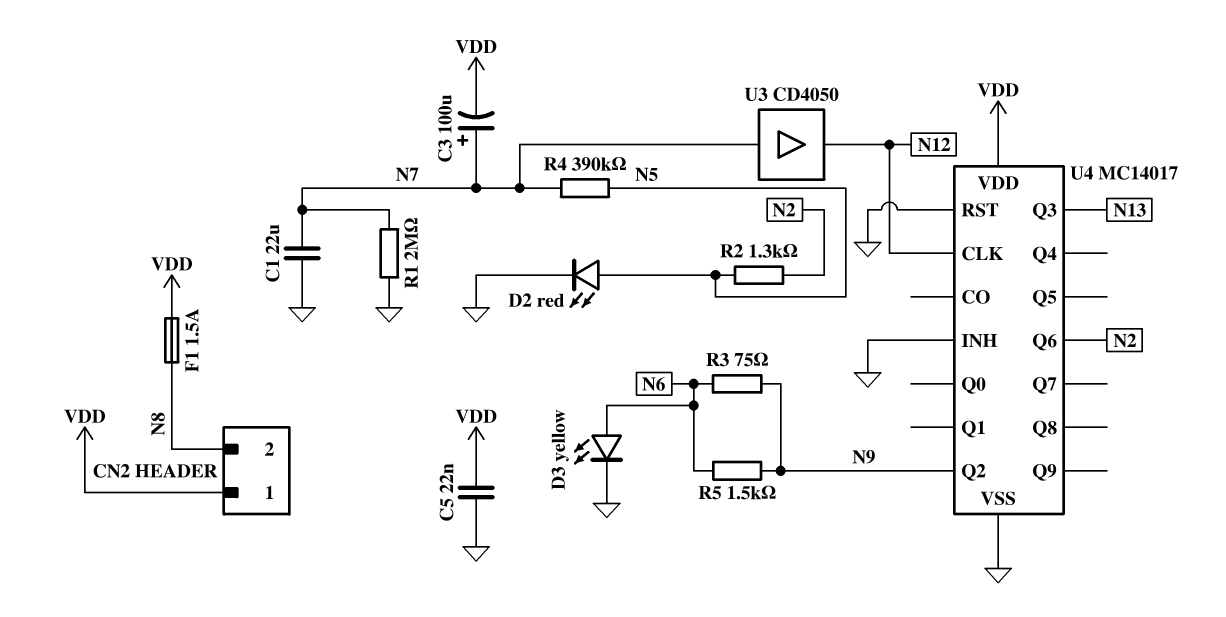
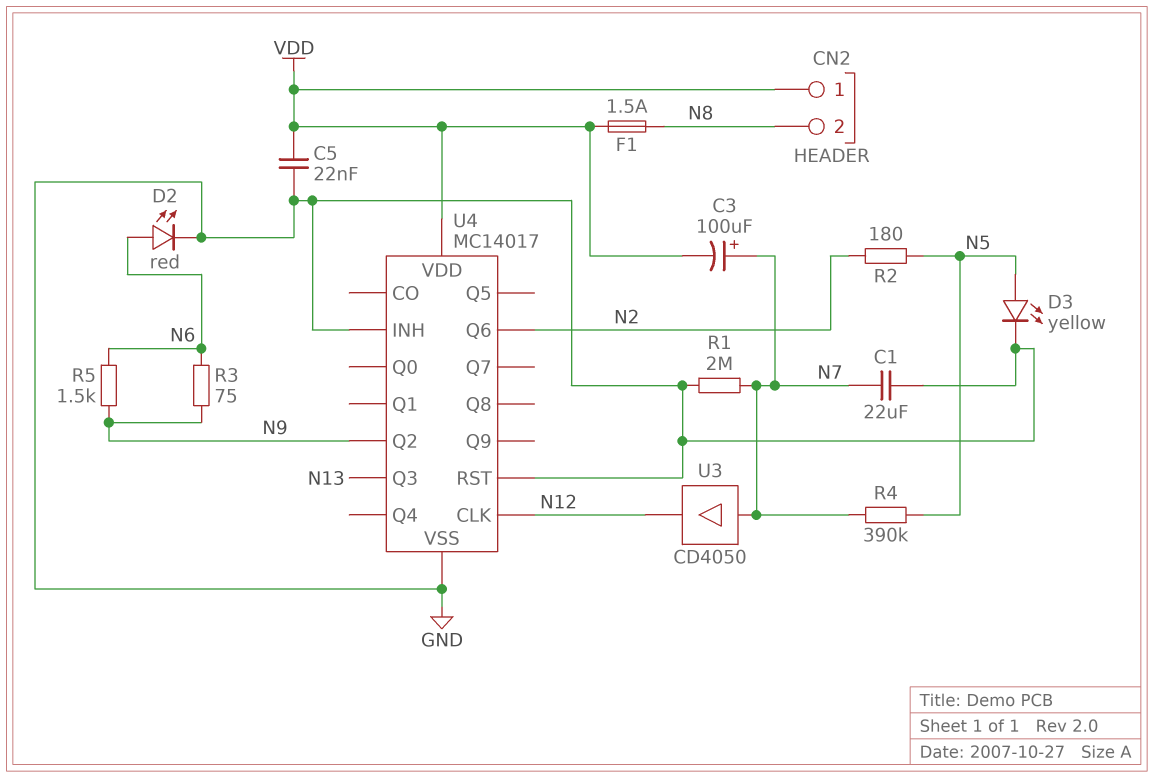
D2: LED red (A N5, K GND) -> LED red (A N6, K GND)
D3: LED yellow (A N6, K GND) -> LED yellow (A N5, K GND)
R2: 1.3k (N2, N5) -> 180 (N2, N5)

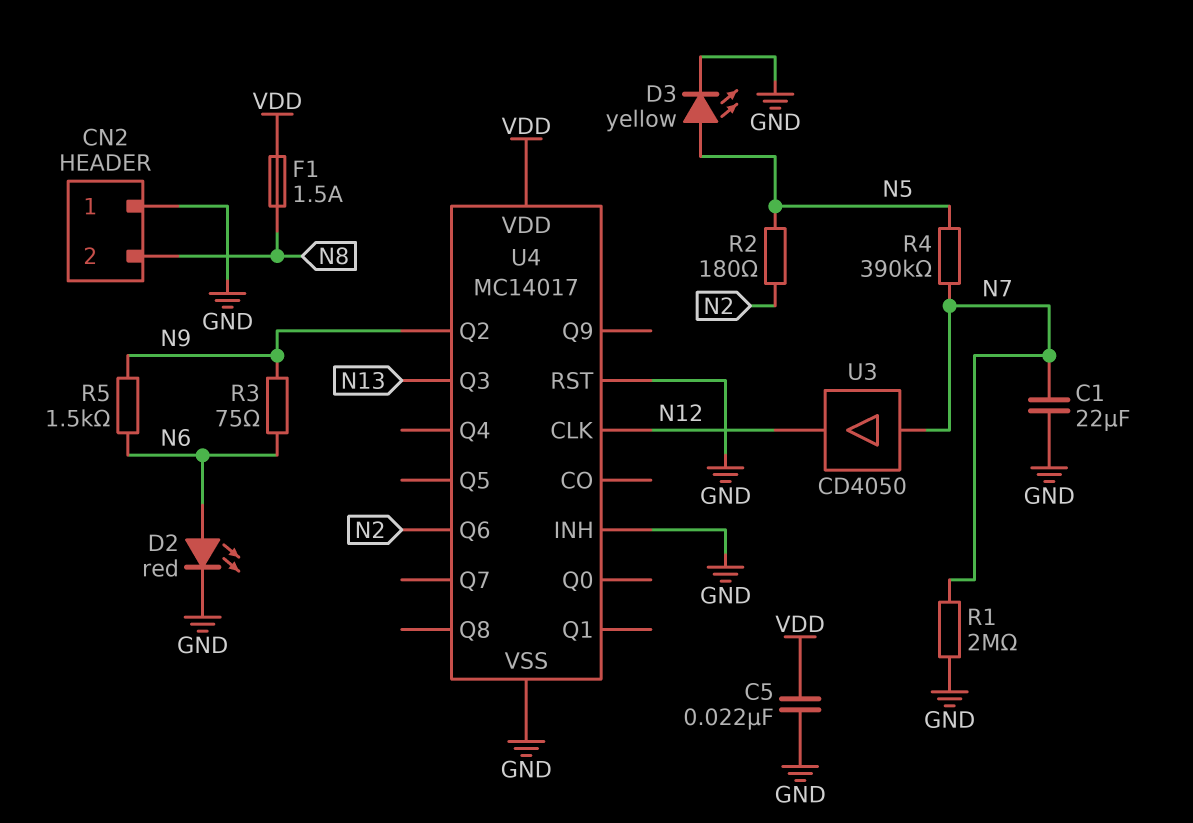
C3: 100uF (plus N7, minus VDD) -> none
CN2 pin 1: VDD -> GND

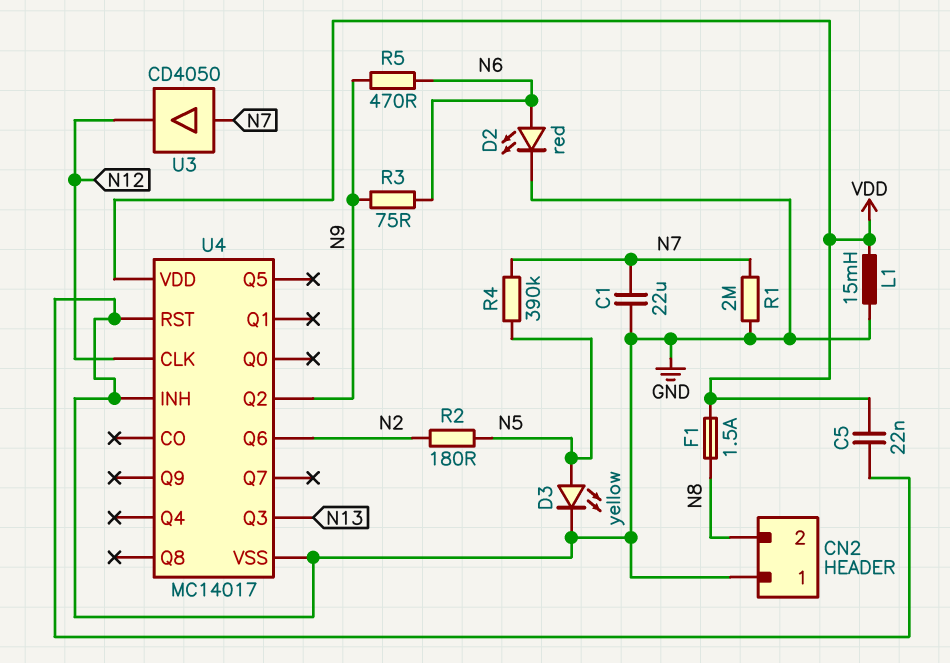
L1: none -> 15mH (GND, VDD)
R5: 1.5k (N6, N9) -> 470 (N6, N9)

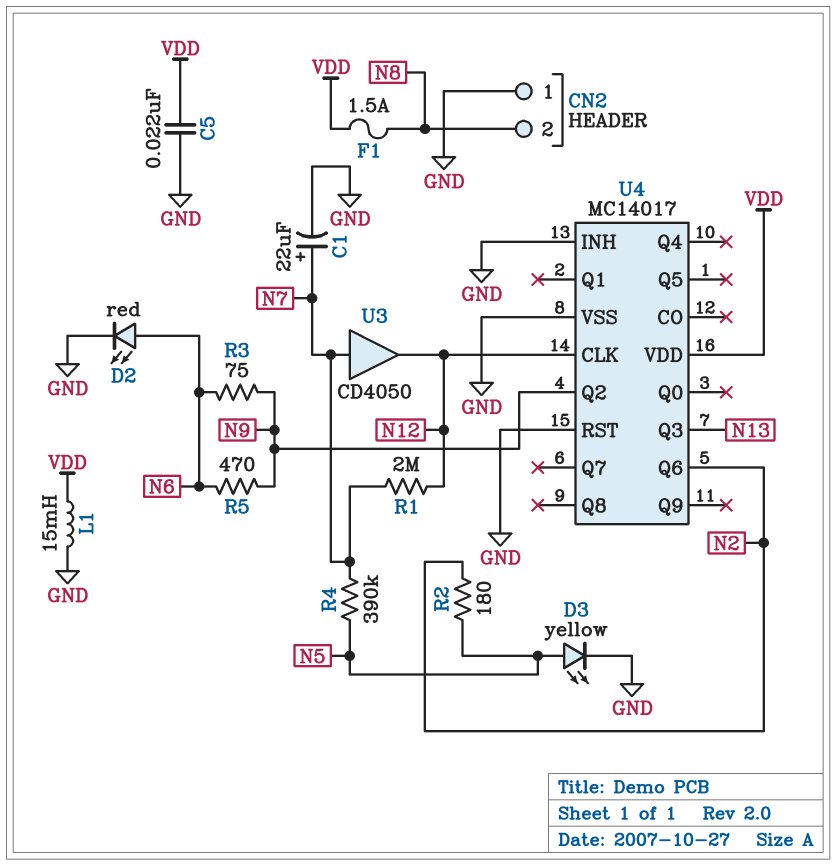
C1: 22uF (GND, N7) -> 22uF (plus N7, minus GND)
R1: 2M (GND, N7) -> 2M (N7, N12)

